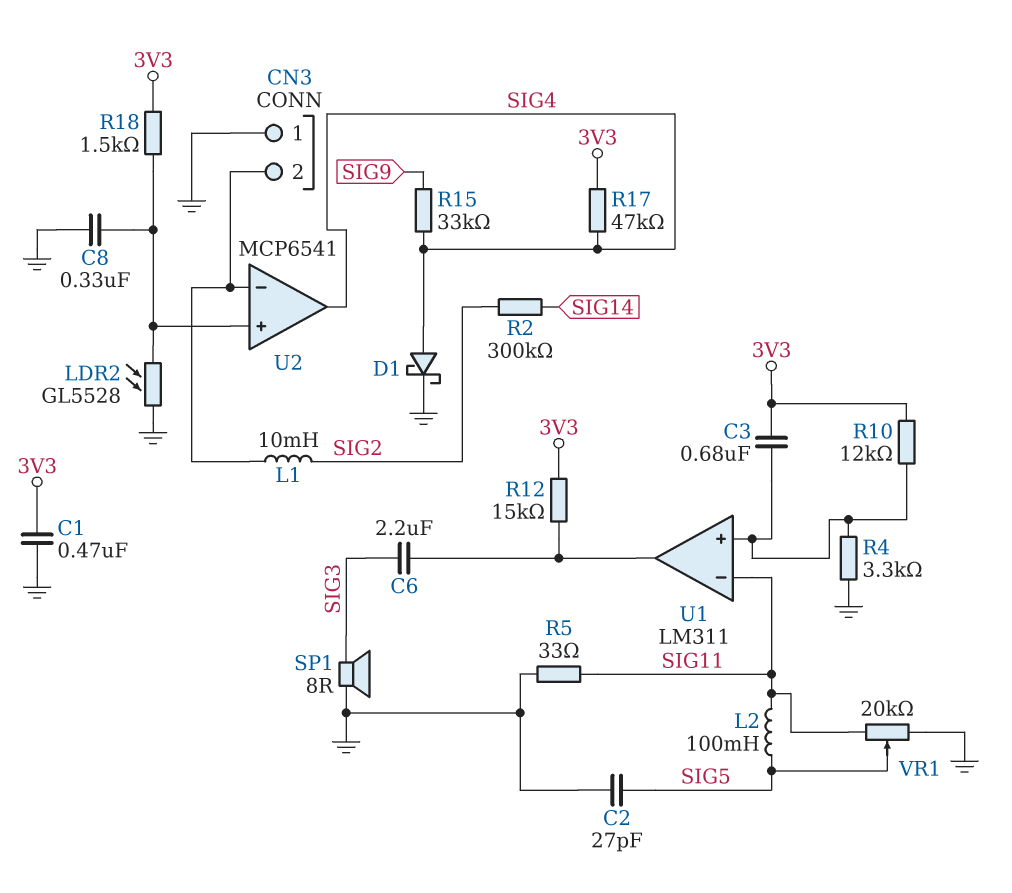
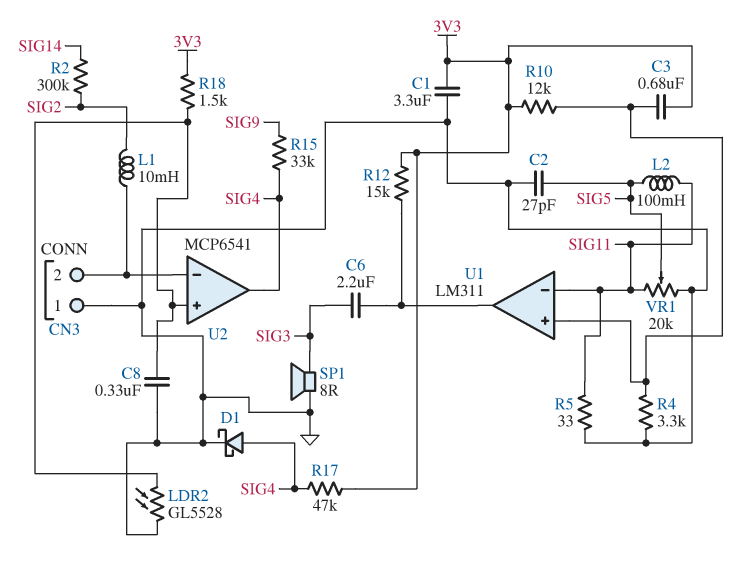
C1: 470nF (3V3, GND) -> 3.3uF (3V3, GND)

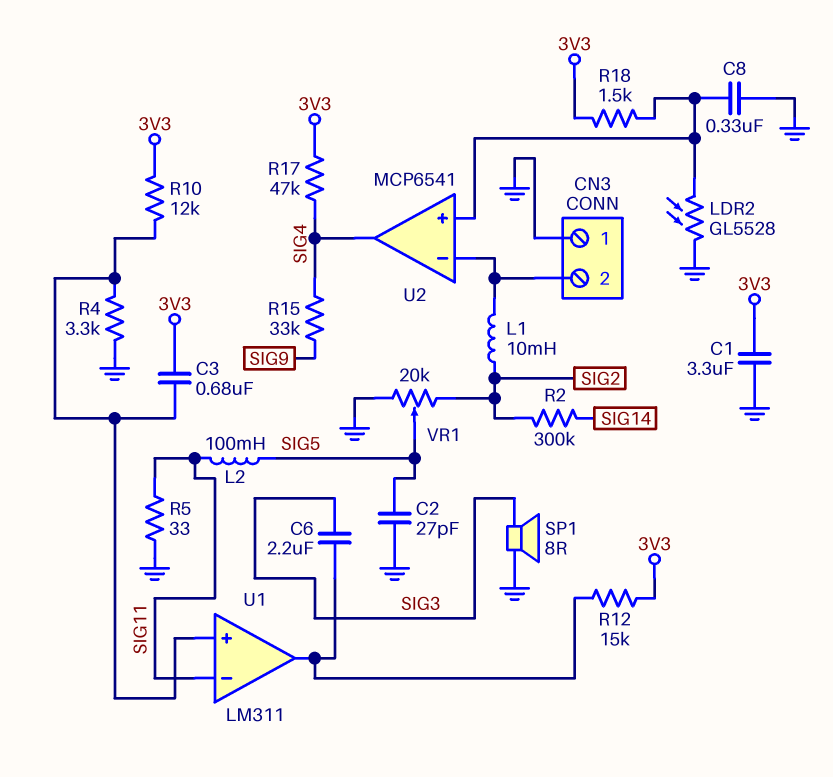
D1: schottky (A SIG4, K GND) -> none
VR1: 20k (GND, SIG11, wiper SIG5) -> 20k (GND, SIG2, wiper SIG5)

